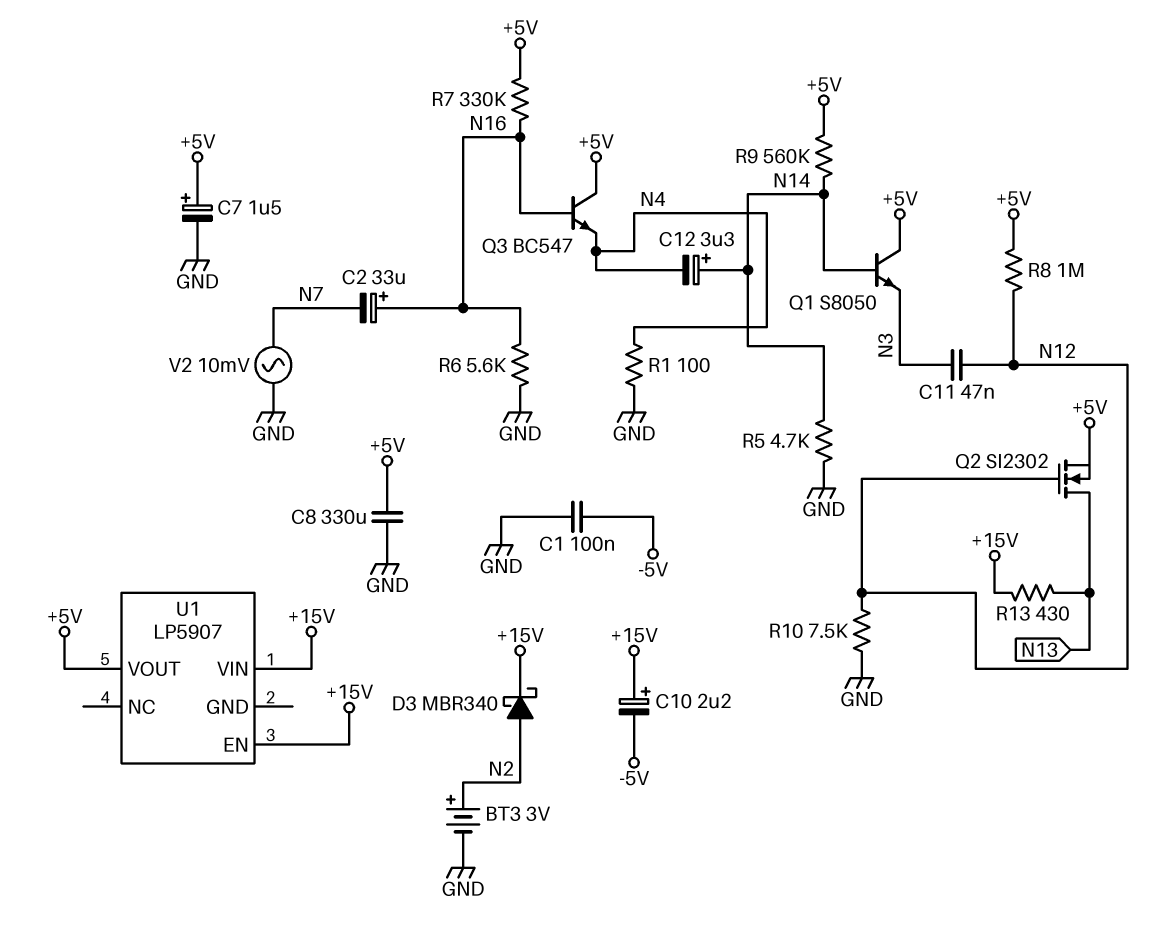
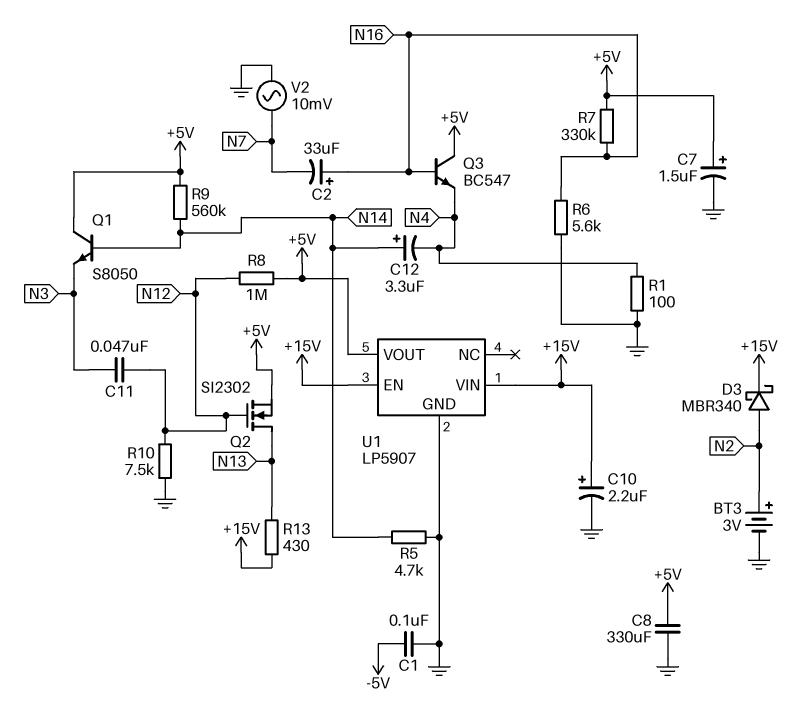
C10: 2.2uF (plus +15V, minus -5V) -> 2.2uF (plus +15V, minus GND)
U1 pin GND: none -> GND

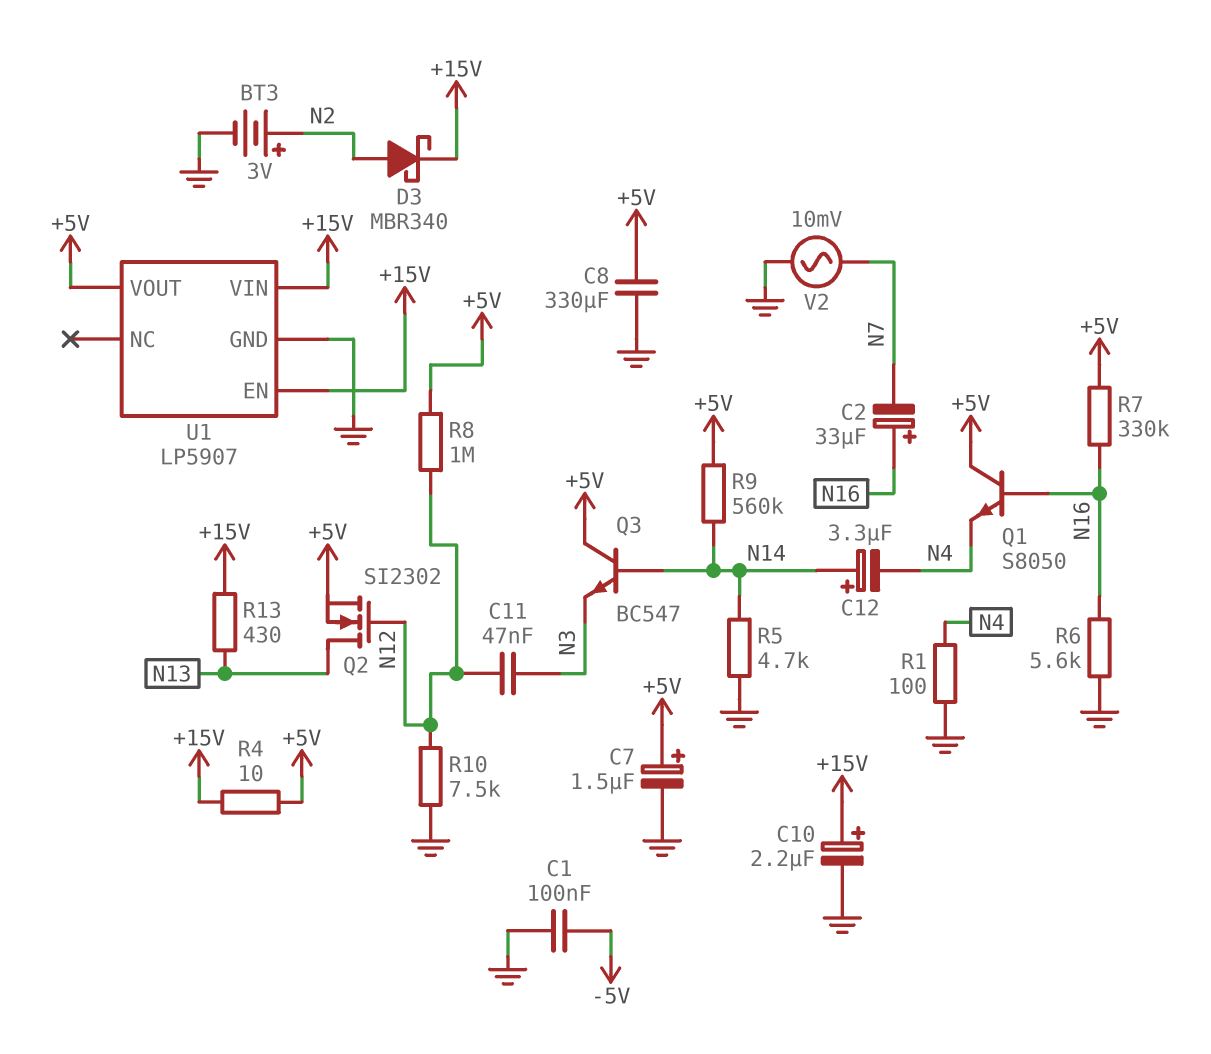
Q1: NPN S8050 (B N14, C +5V, E N3) -> NPN S8050 (B N16, C +5V, E N4)
Q3: NPN BC547 (B N16, C +5V, E N4) -> NPN BC547 (B N14, C +5V, E N3)
R4: none -> 10 (+5V, +15V)

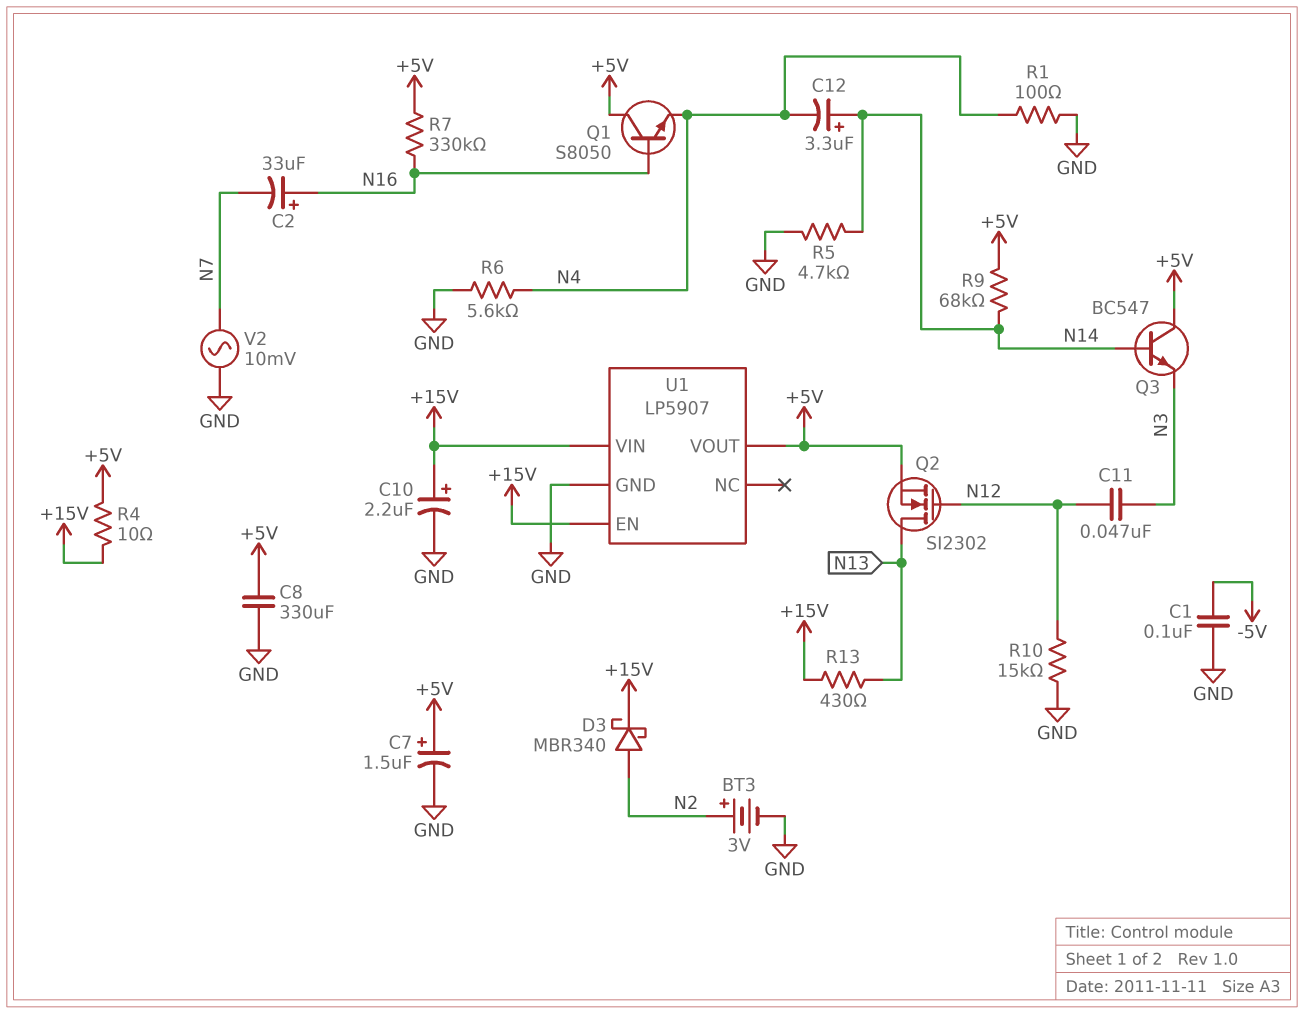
R6: 5.6k (GND, N16) -> 5.6k (GND, N4)
R8: 1M (+5V, N12) -> none
R9: 560k (+5V, N14) -> 68k (+5V, N14)
R10: 7.5k (GND, N12) -> 15k (GND, N12)

